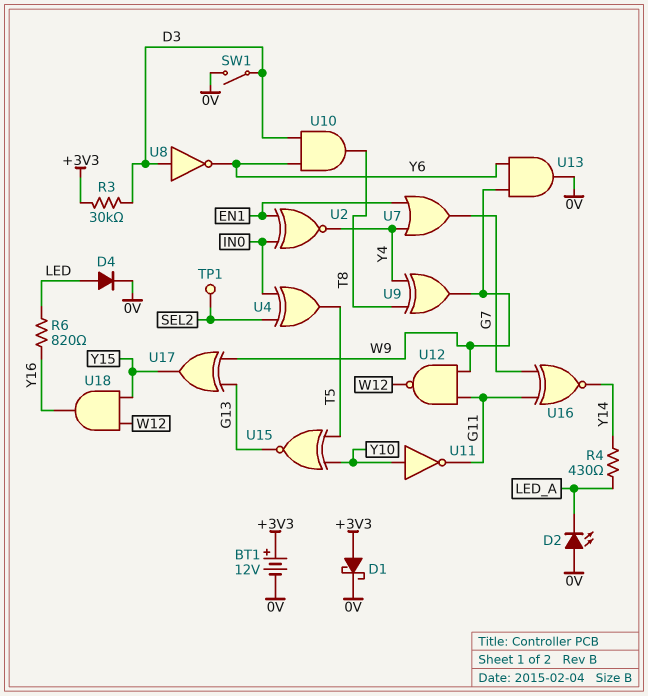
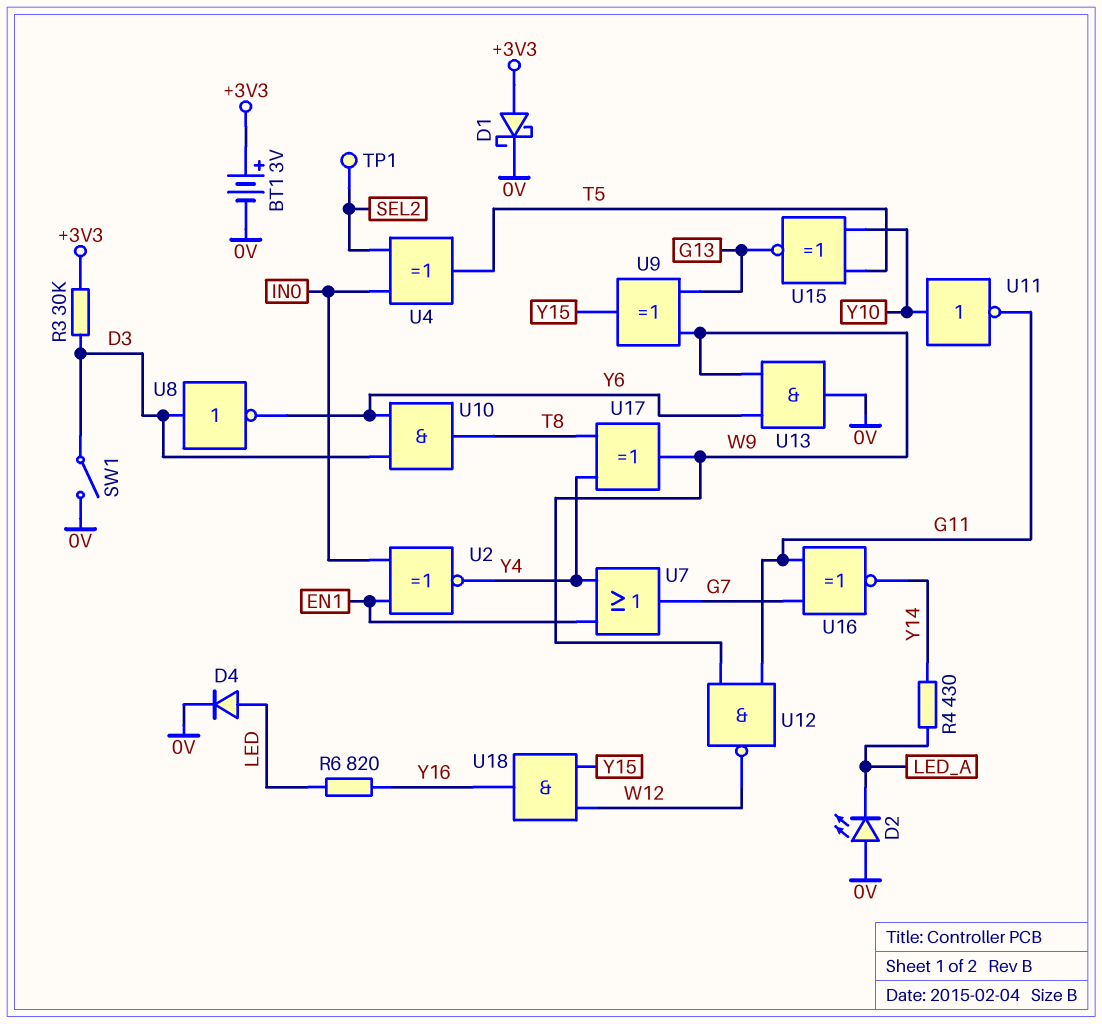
BT1: 12V (plus +3V3, minus 0V) -> 3V (plus +3V3, minus 0V)
U9: XOR (in T8, in Y4, out W9) -> XOR (in G13, in W9, out Y15)
U17: XOR (in G13, in W9, out Y15) -> XOR (in T8, in Y4, out W9)

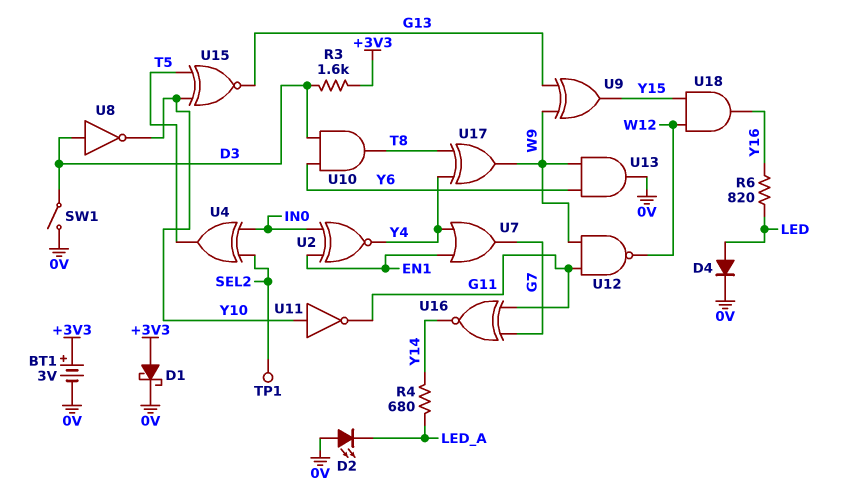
R3: 30k (+3V3, D3) -> 1.6k (+3V3, D3)
R4: 430 (LED_A, Y14) -> 680 (LED_A, Y14)
U8: NOT (in D3, out Y6) -> NOT (in D3, out Y10)

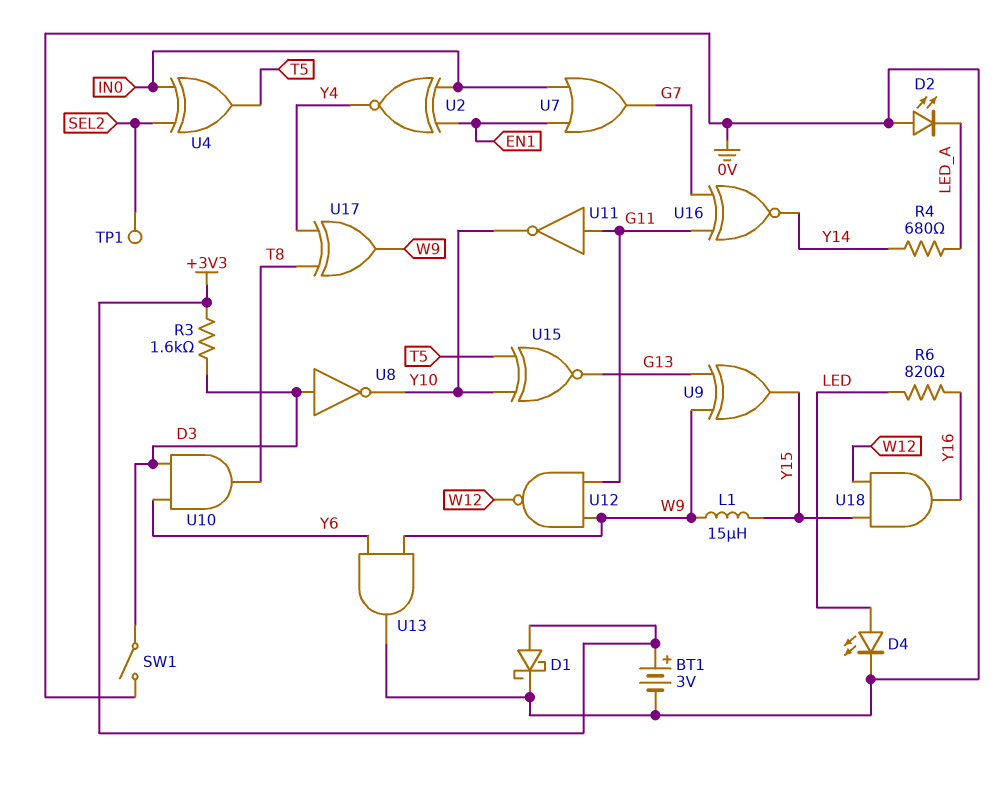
D4: diode (A LED, K 0V) -> LED (A LED, K 0V)
L1: none -> 15uH (W9, Y15)
U7: OR (in EN1, in Y4, out G7) -> OR (in EN1, in IN0, out G7)
U11: NOT (in Y10, out G11) -> NOT (in G11, out Y10)

